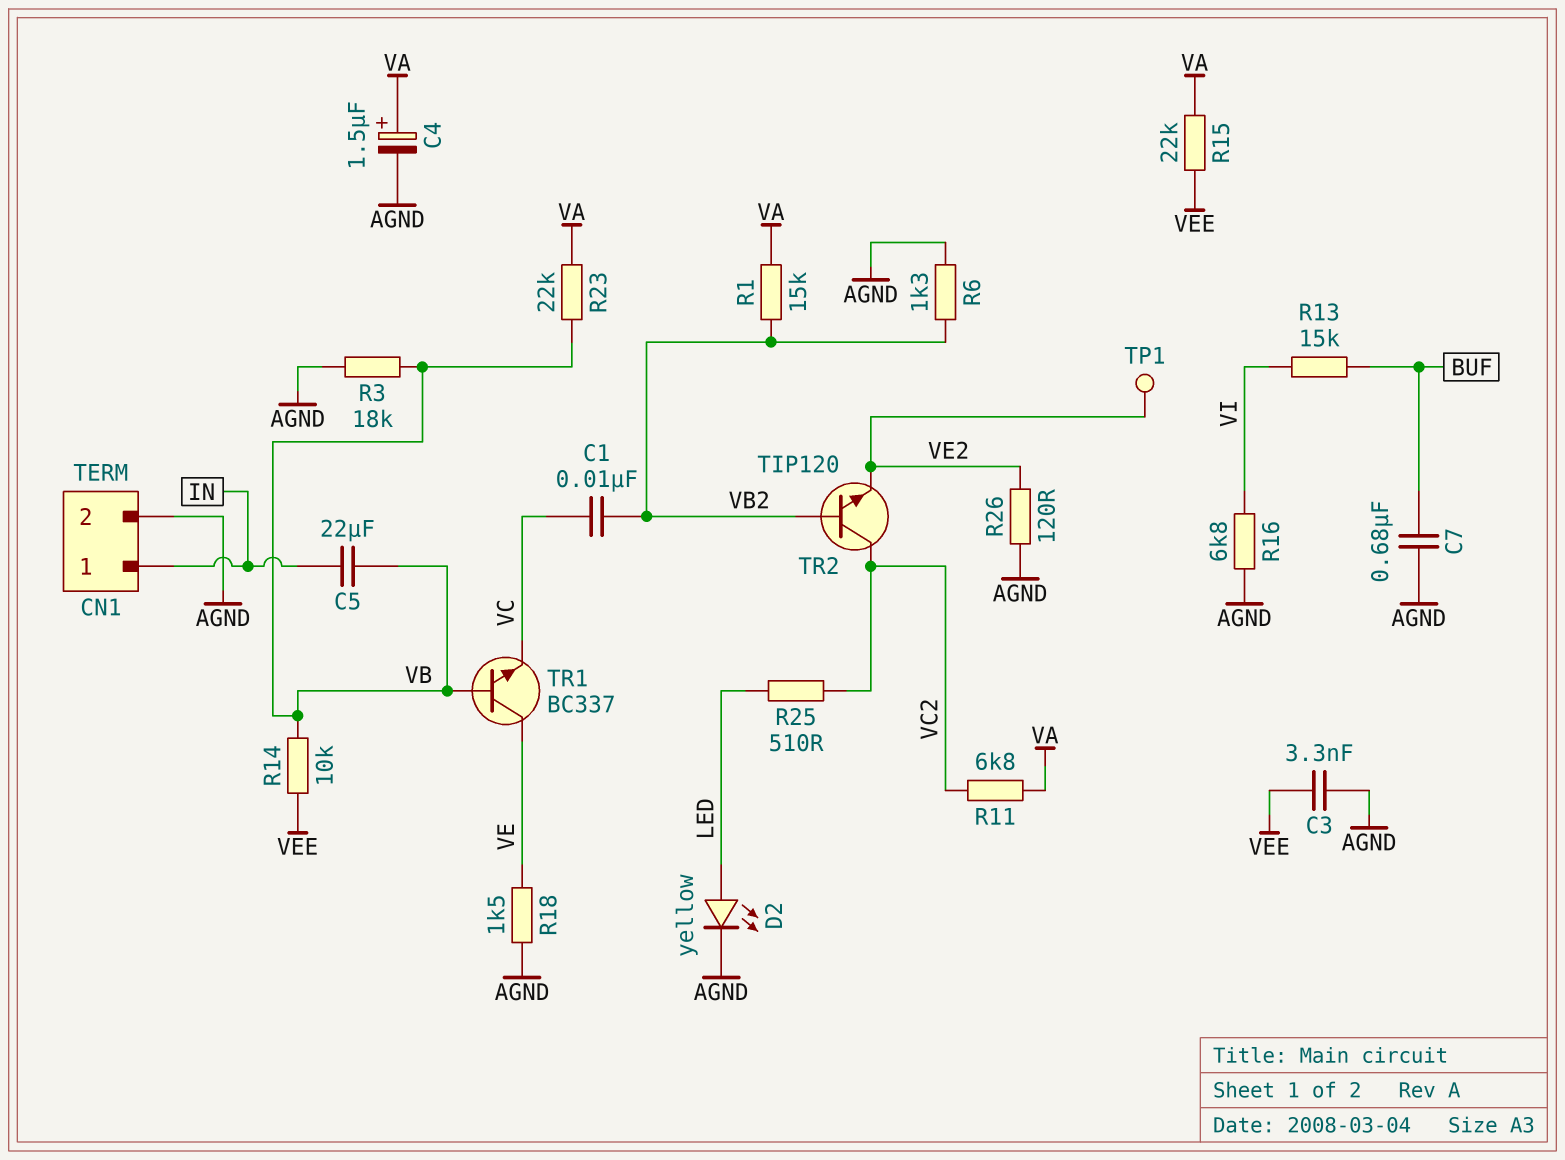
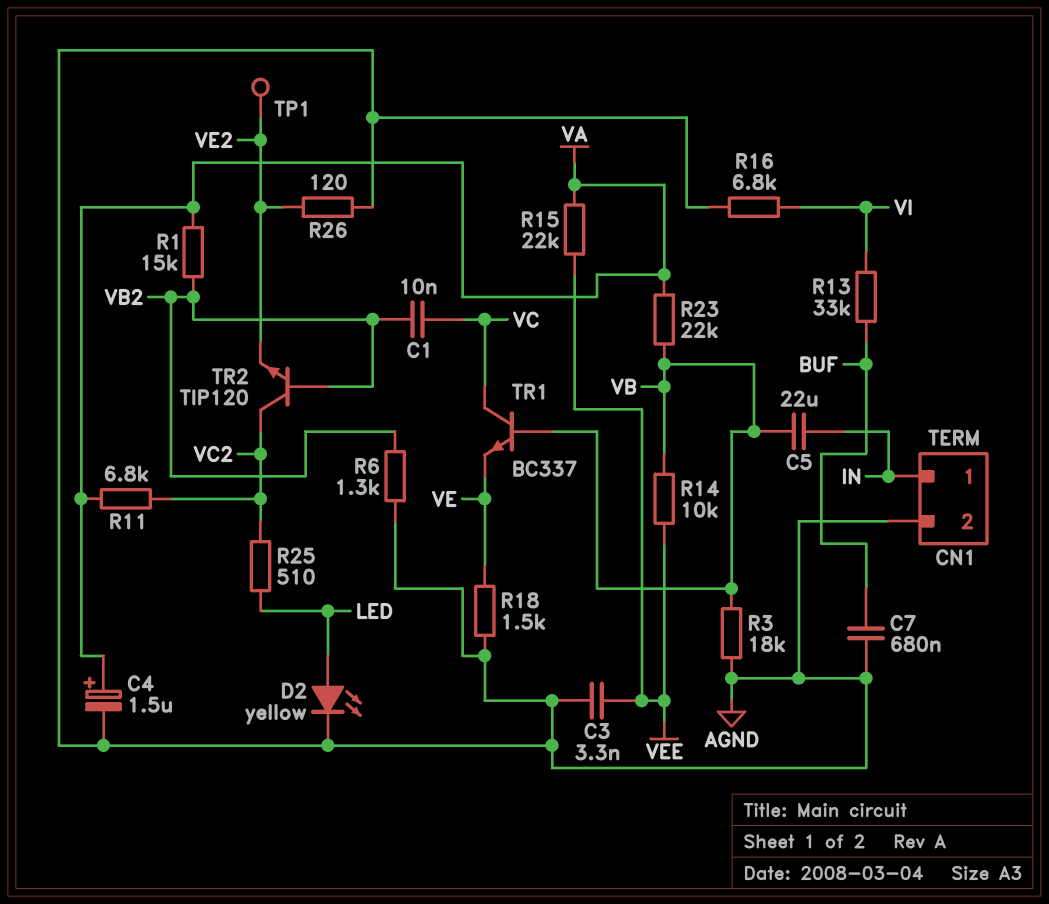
R13: 15k (BUF, VI) -> 33k (BUF, VI)
TR1: NPN BC337 (B VB, C VE, E VC) -> NPN BC337 (B VB, C VC, E VE)

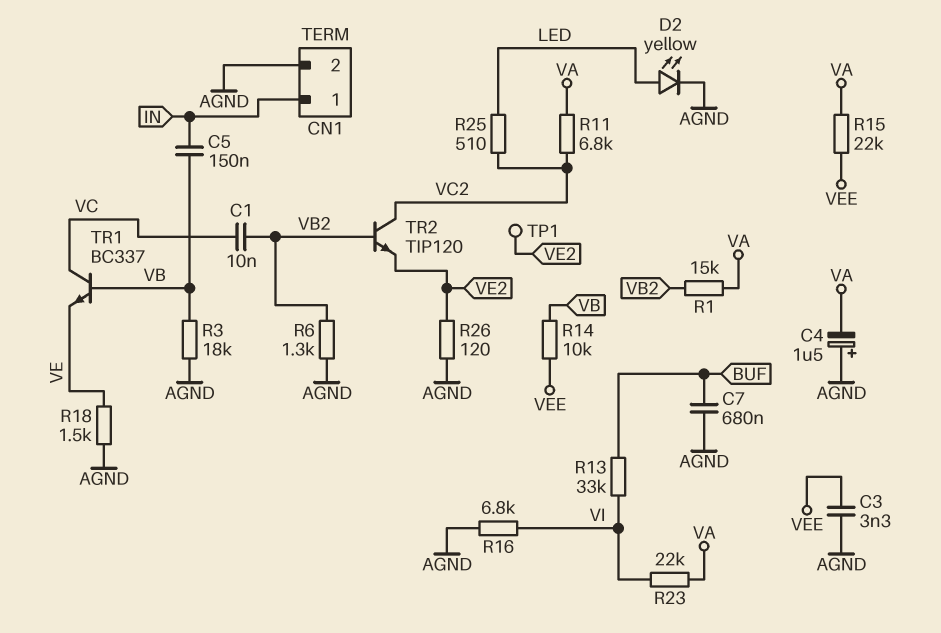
C4: 1.5uF (plus VA, minus AGND) -> 1.5uF (plus AGND, minus VA)
C5: 22uF (IN, VB) -> 150nF (IN, VB)
R23: 22k (VA, VB) -> 22k (VA, VI)

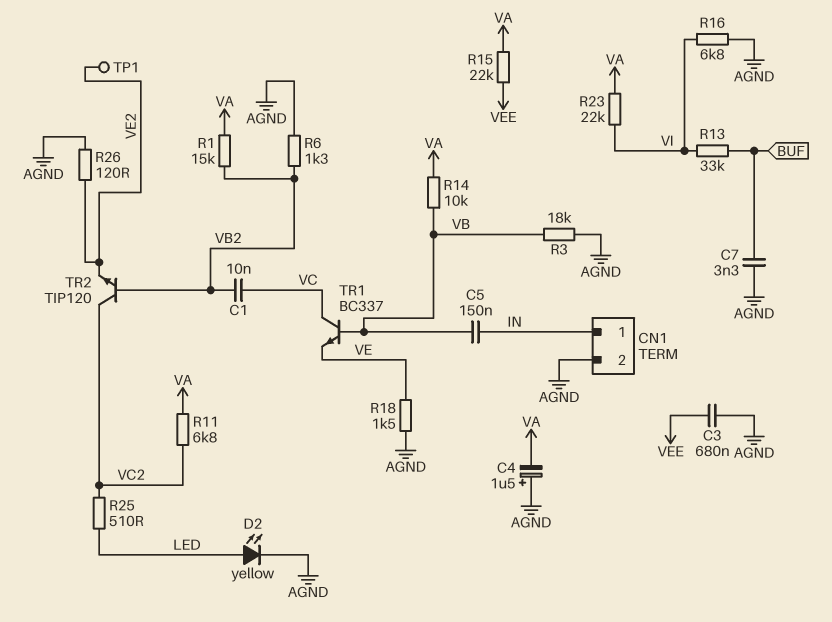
C3: 3.3nF (AGND, VEE) -> 680nF (AGND, VEE)
C7: 680nF (AGND, BUF) -> 3.3nF (AGND, BUF)
R14: 10k (VB, VEE) -> 10k (VA, VB)

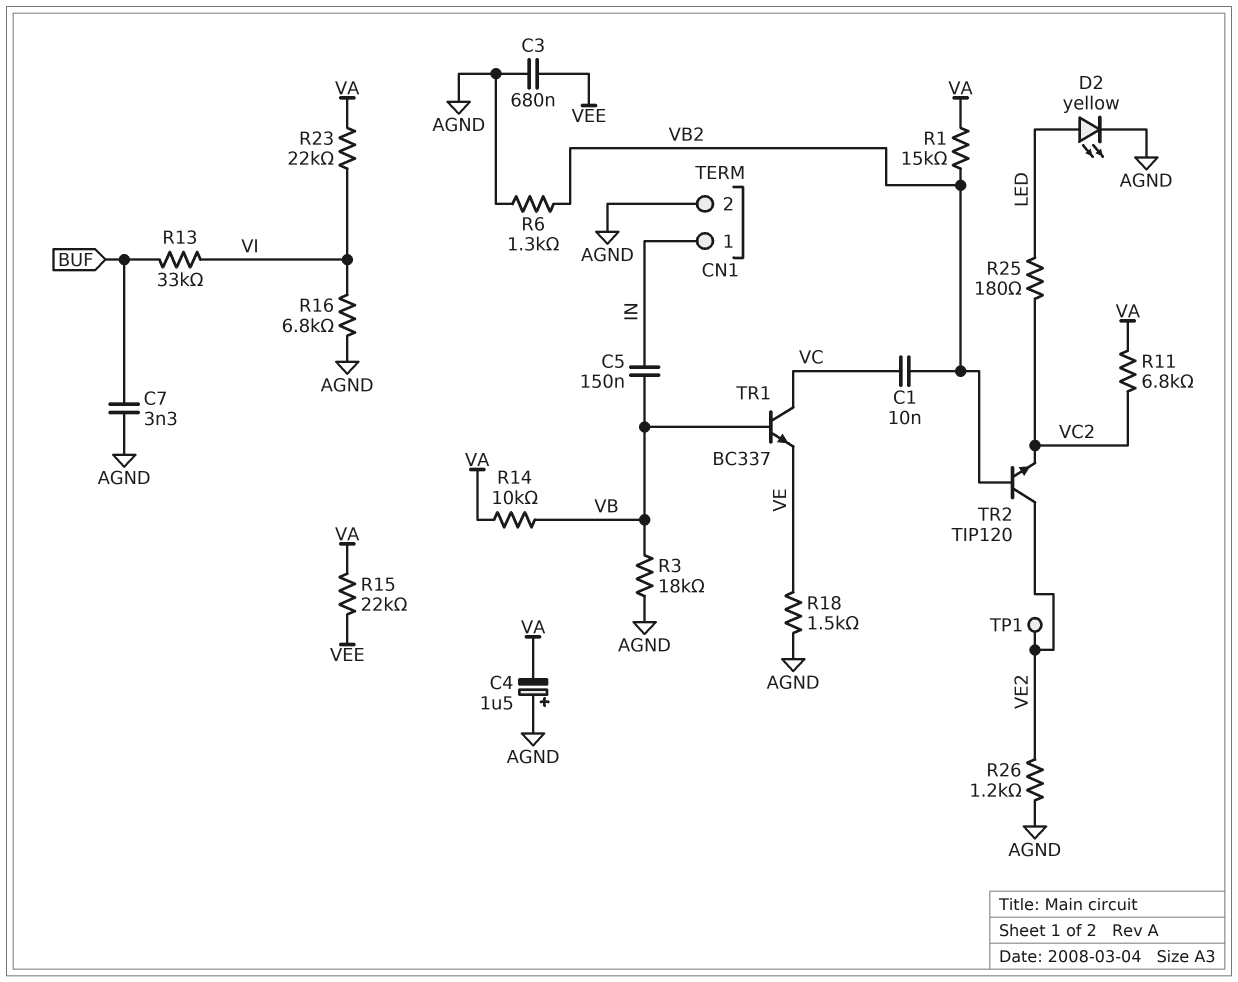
R25: 510 (LED, VC2) -> 180 (LED, VC2)
R26: 120 (AGND, VE2) -> 1.2k (AGND, VE2)
TR2: NPN TIP120 (B VB2, C VC2, E VE2) -> NPN TIP120 (B VB2, C VE2, E VC2)

